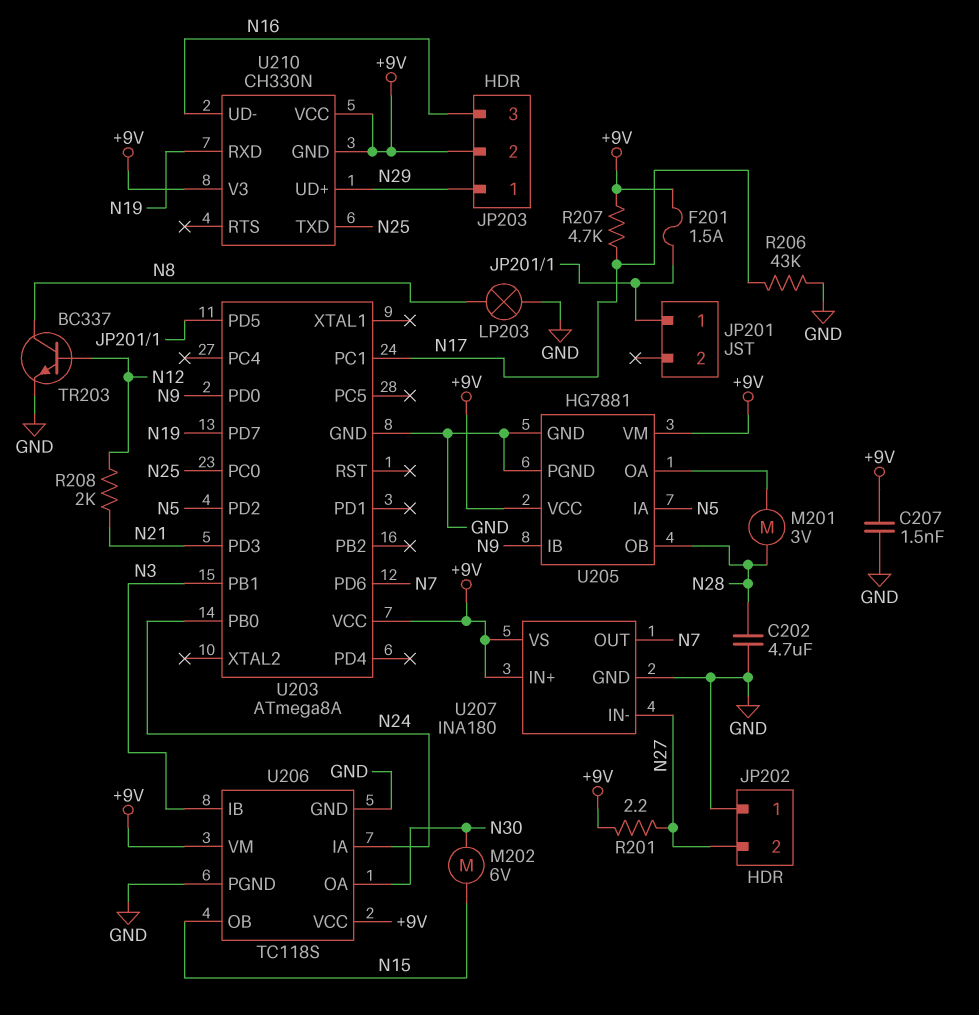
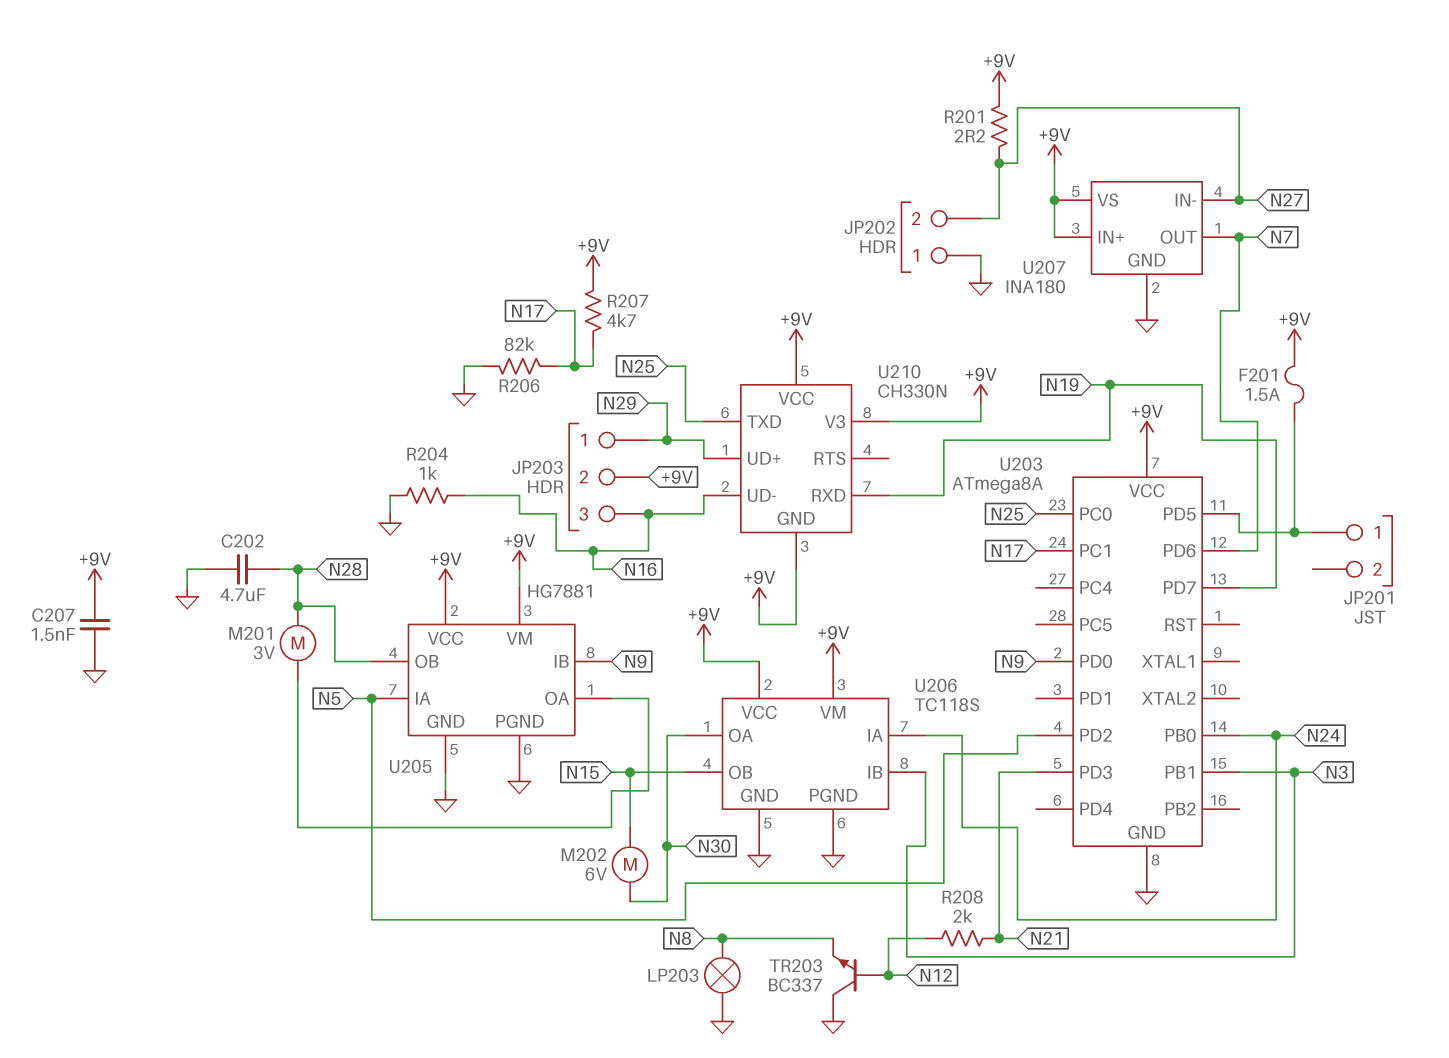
R204: none -> 1k (GND, N16)
R206: 43k (GND, N17) -> 82k (GND, N17)
TR203: NPN BC337 (B N12, C N8, E GND) -> NPN BC337 (B N12, C GND, E N8)

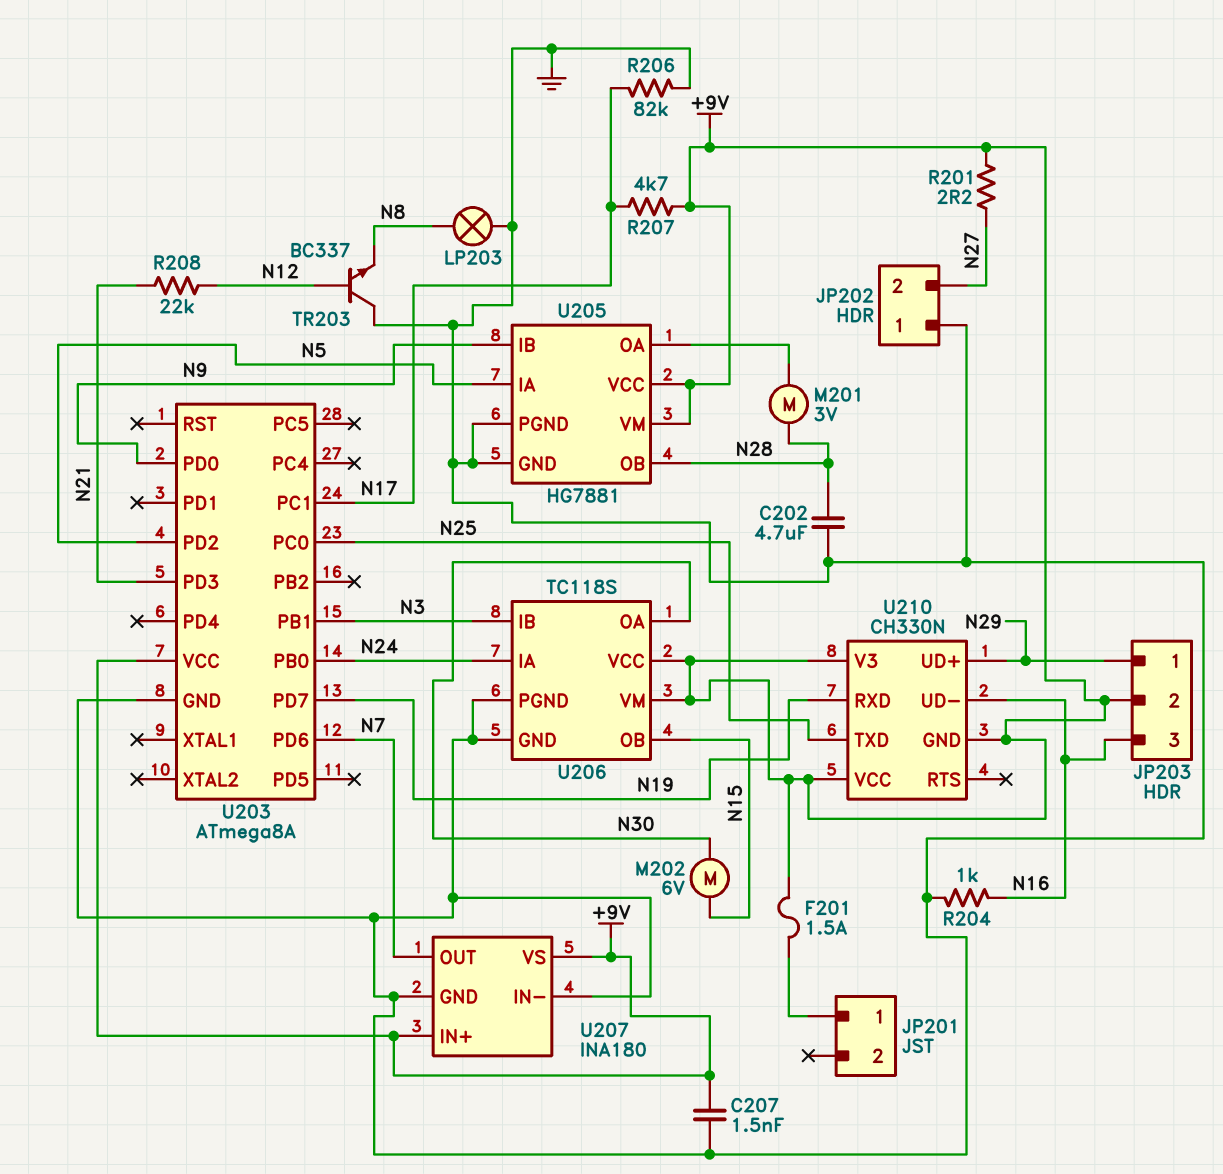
R208: 2k (N12, N21) -> 22k (N12, N21)
U203 pin PD5: JP201/1 -> none
U207 pin IN-: N27 -> GND

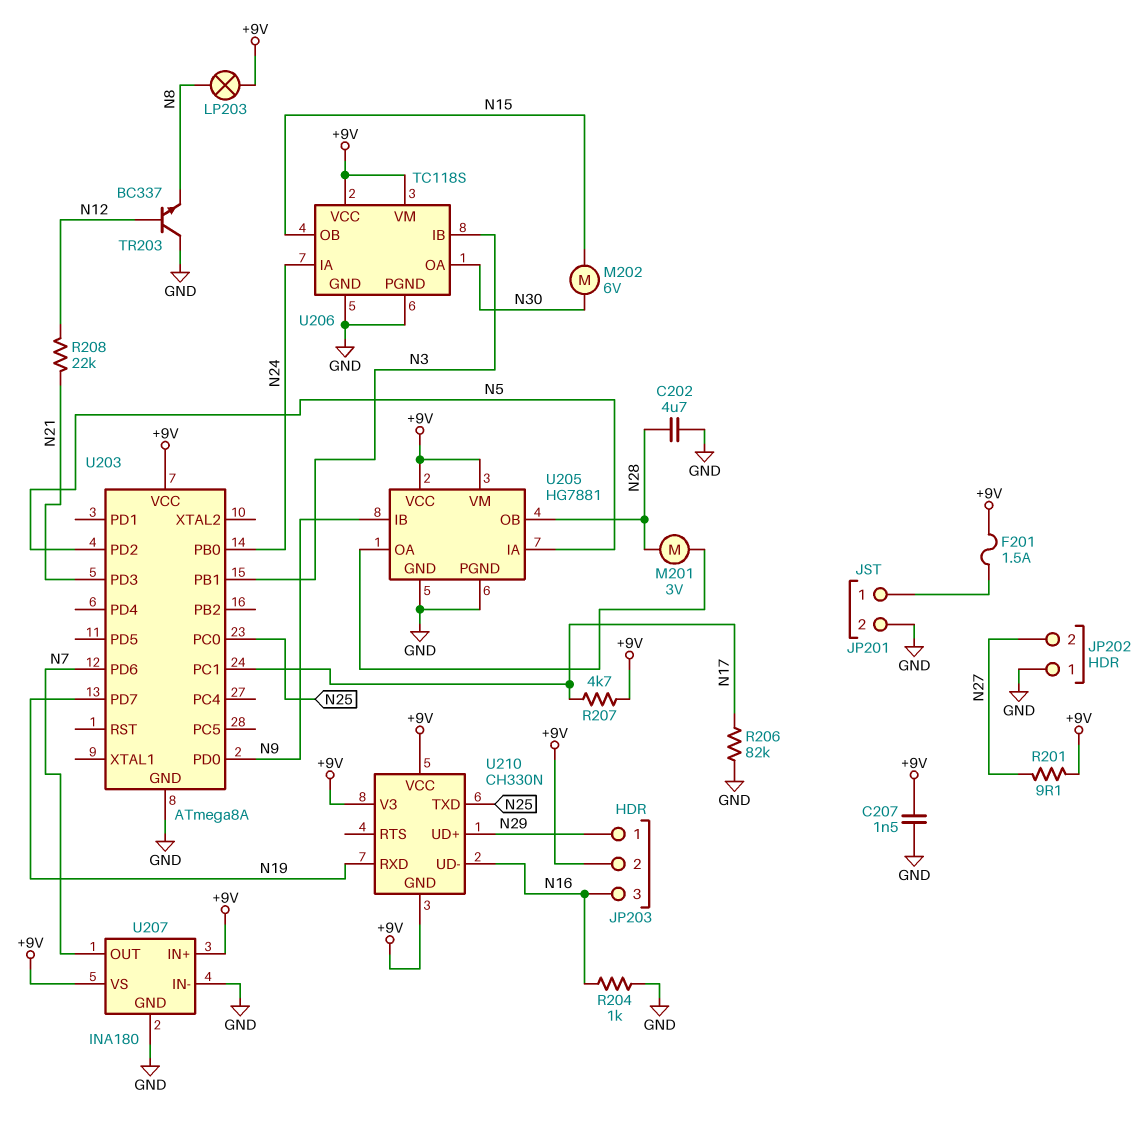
JP201 pin 2: none -> GND
LP203: lamp (GND, N8) -> lamp (+9V, N8)
R201: 2.2 (+9V, N27) -> 9.1 (+9V, N27)

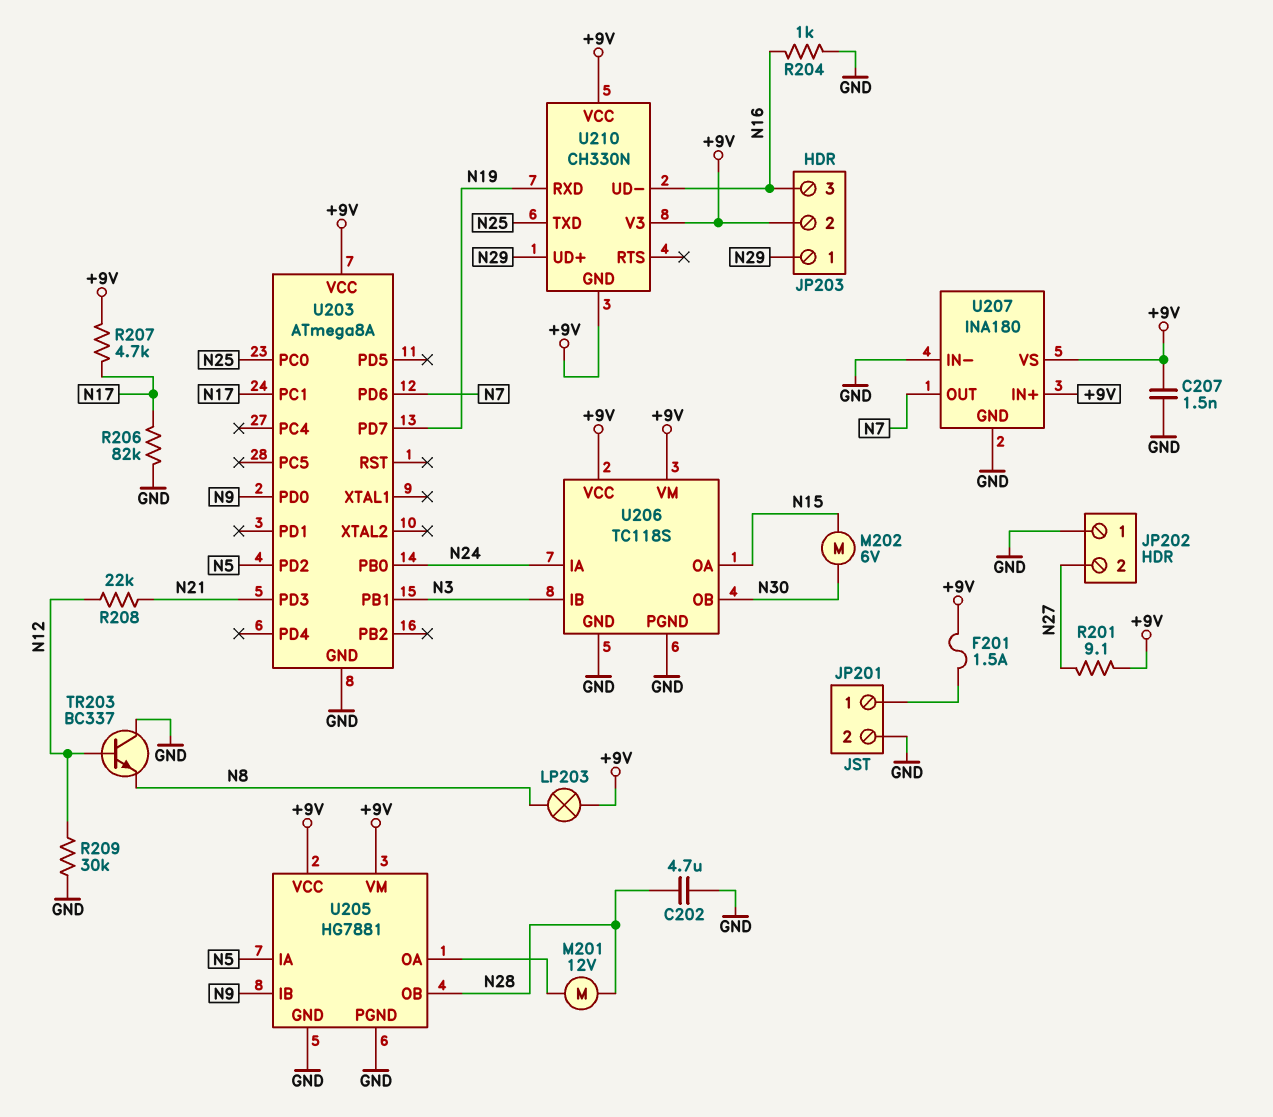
M201: motor 3V (N28, U205/OA) -> motor 12V (N28, U205/OA)
R209: none -> 30k (GND, N12)
U206 pin OA: N30 -> N15
U206 pin OB: N15 -> N30

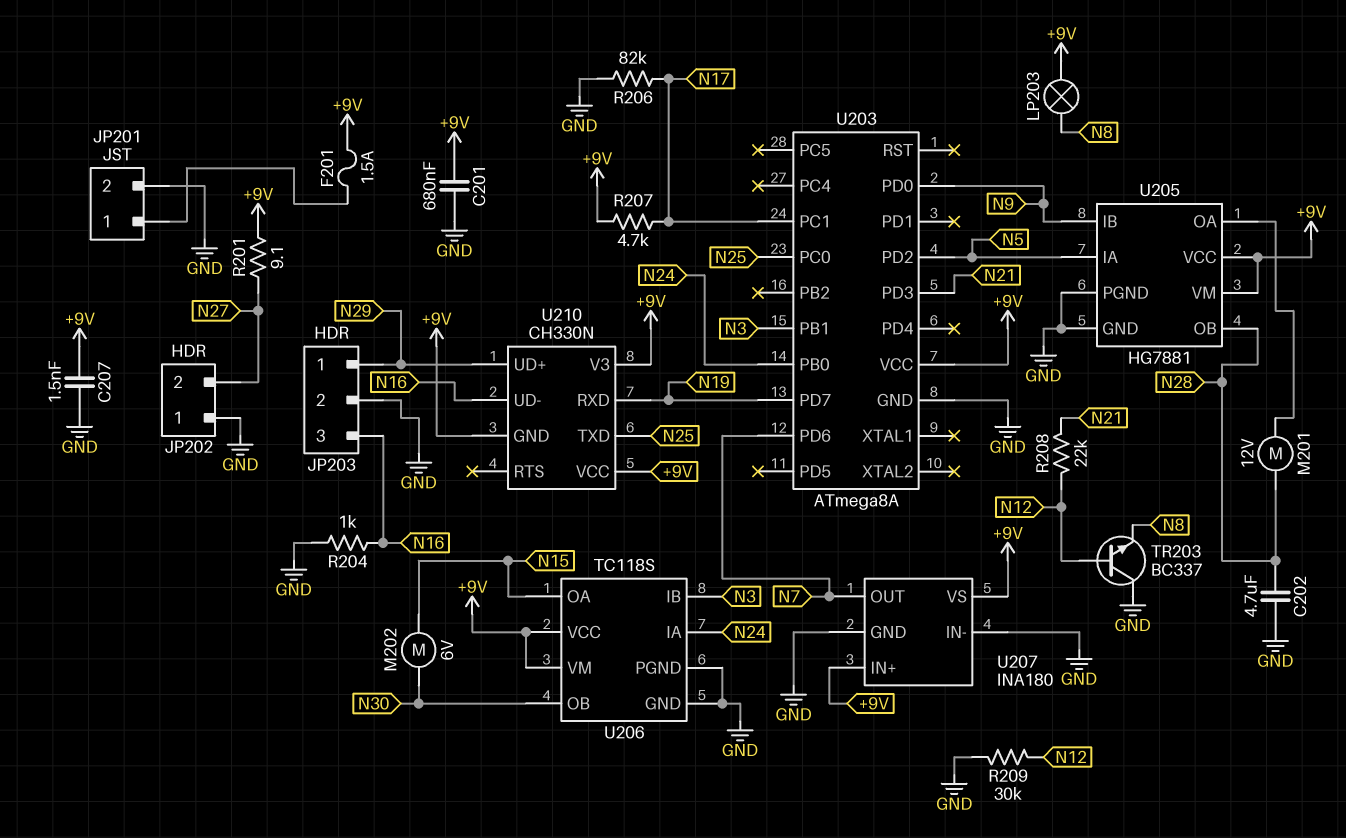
C201: none -> 680nF (+9V, GND)
JP203 pin 2: +9V -> GND

